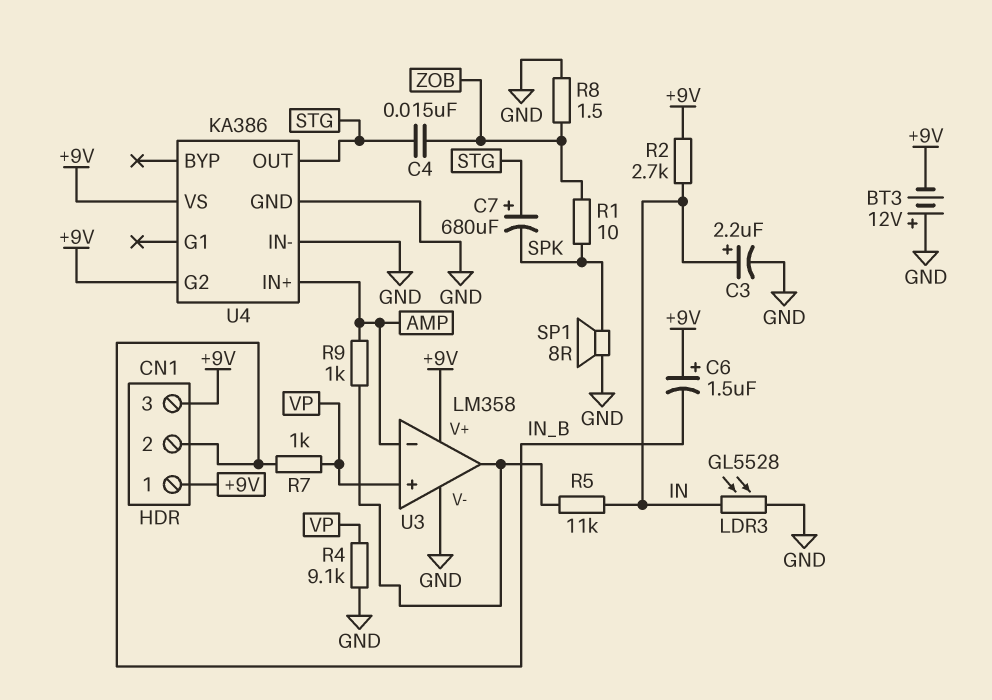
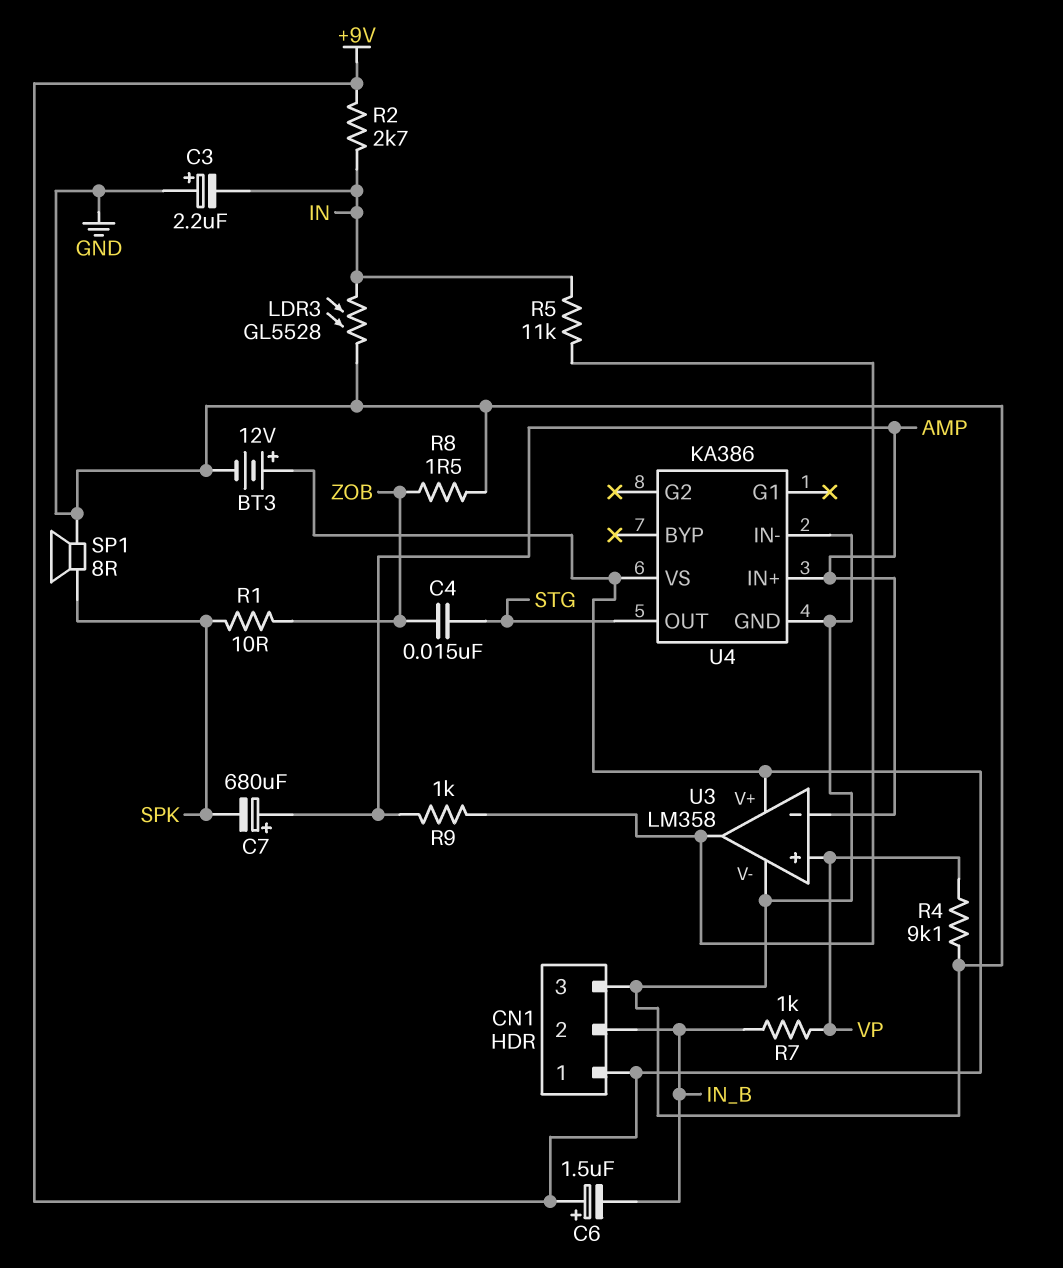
BT3: 12V (plus GND, minus +9V) -> 12V (plus +9V, minus GND)
C3: 2.2uF (plus IN, minus GND) -> 2.2uF (plus GND, minus IN)
C7: 680uF (plus STG, minus SPK) -> 680uF (plus AMP, minus SPK)
CN1 pin 3: +9V -> GND
U4 pin G2: +9V -> none

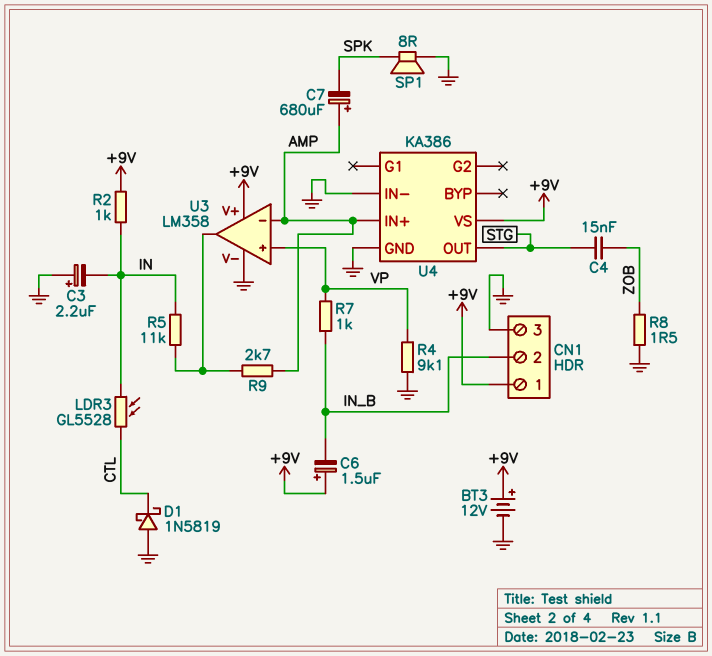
D1: none -> schottky 1N5819 (A GND, K CTL)
LDR3: GL5528 (GND, IN) -> GL5528 (CTL, IN)
R1: 10 (SPK, ZOB) -> none
R2: 2.7k (+9V, IN) -> 1k (+9V, IN)
R9: 1k (AMP, U3/out) -> 2.7k (AMP, U3/out)

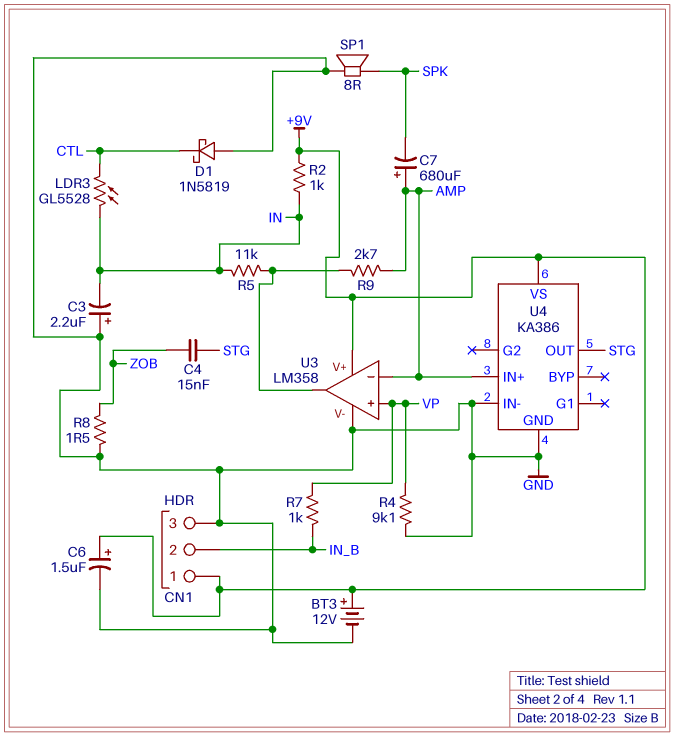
C6: 1.5uF (plus +9V, minus IN_B) -> 1.5uF (plus +9V, minus GND)

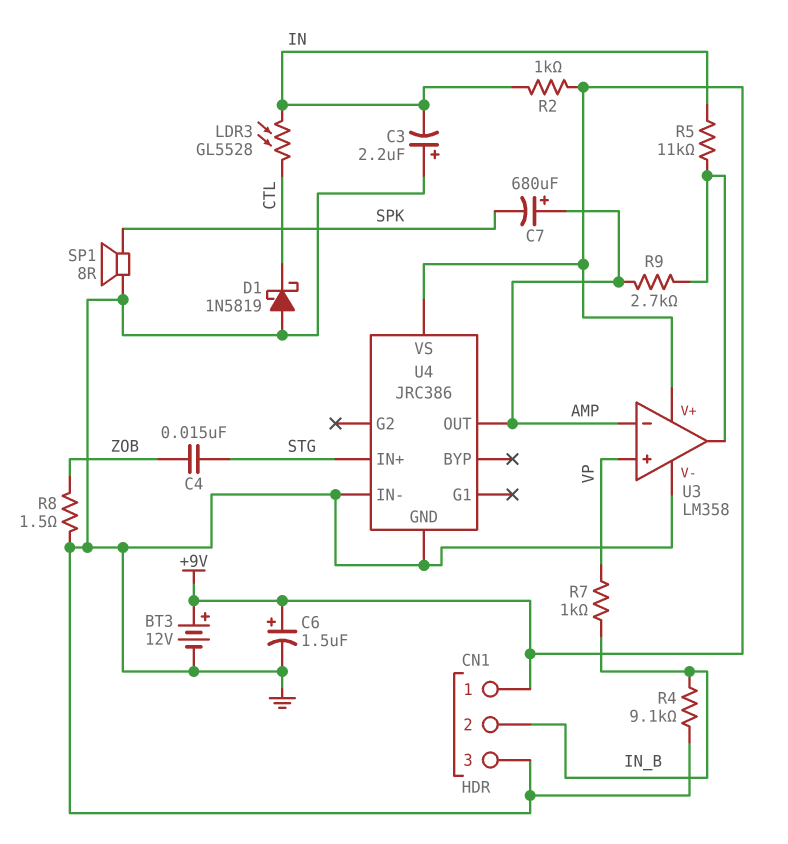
R4: 9.1k (GND, VP) -> 9.1k (GND, IN_B)
U4: KA386 -> JRC386
U4 pin IN+: AMP -> STG
U4 pin OUT: STG -> AMP

